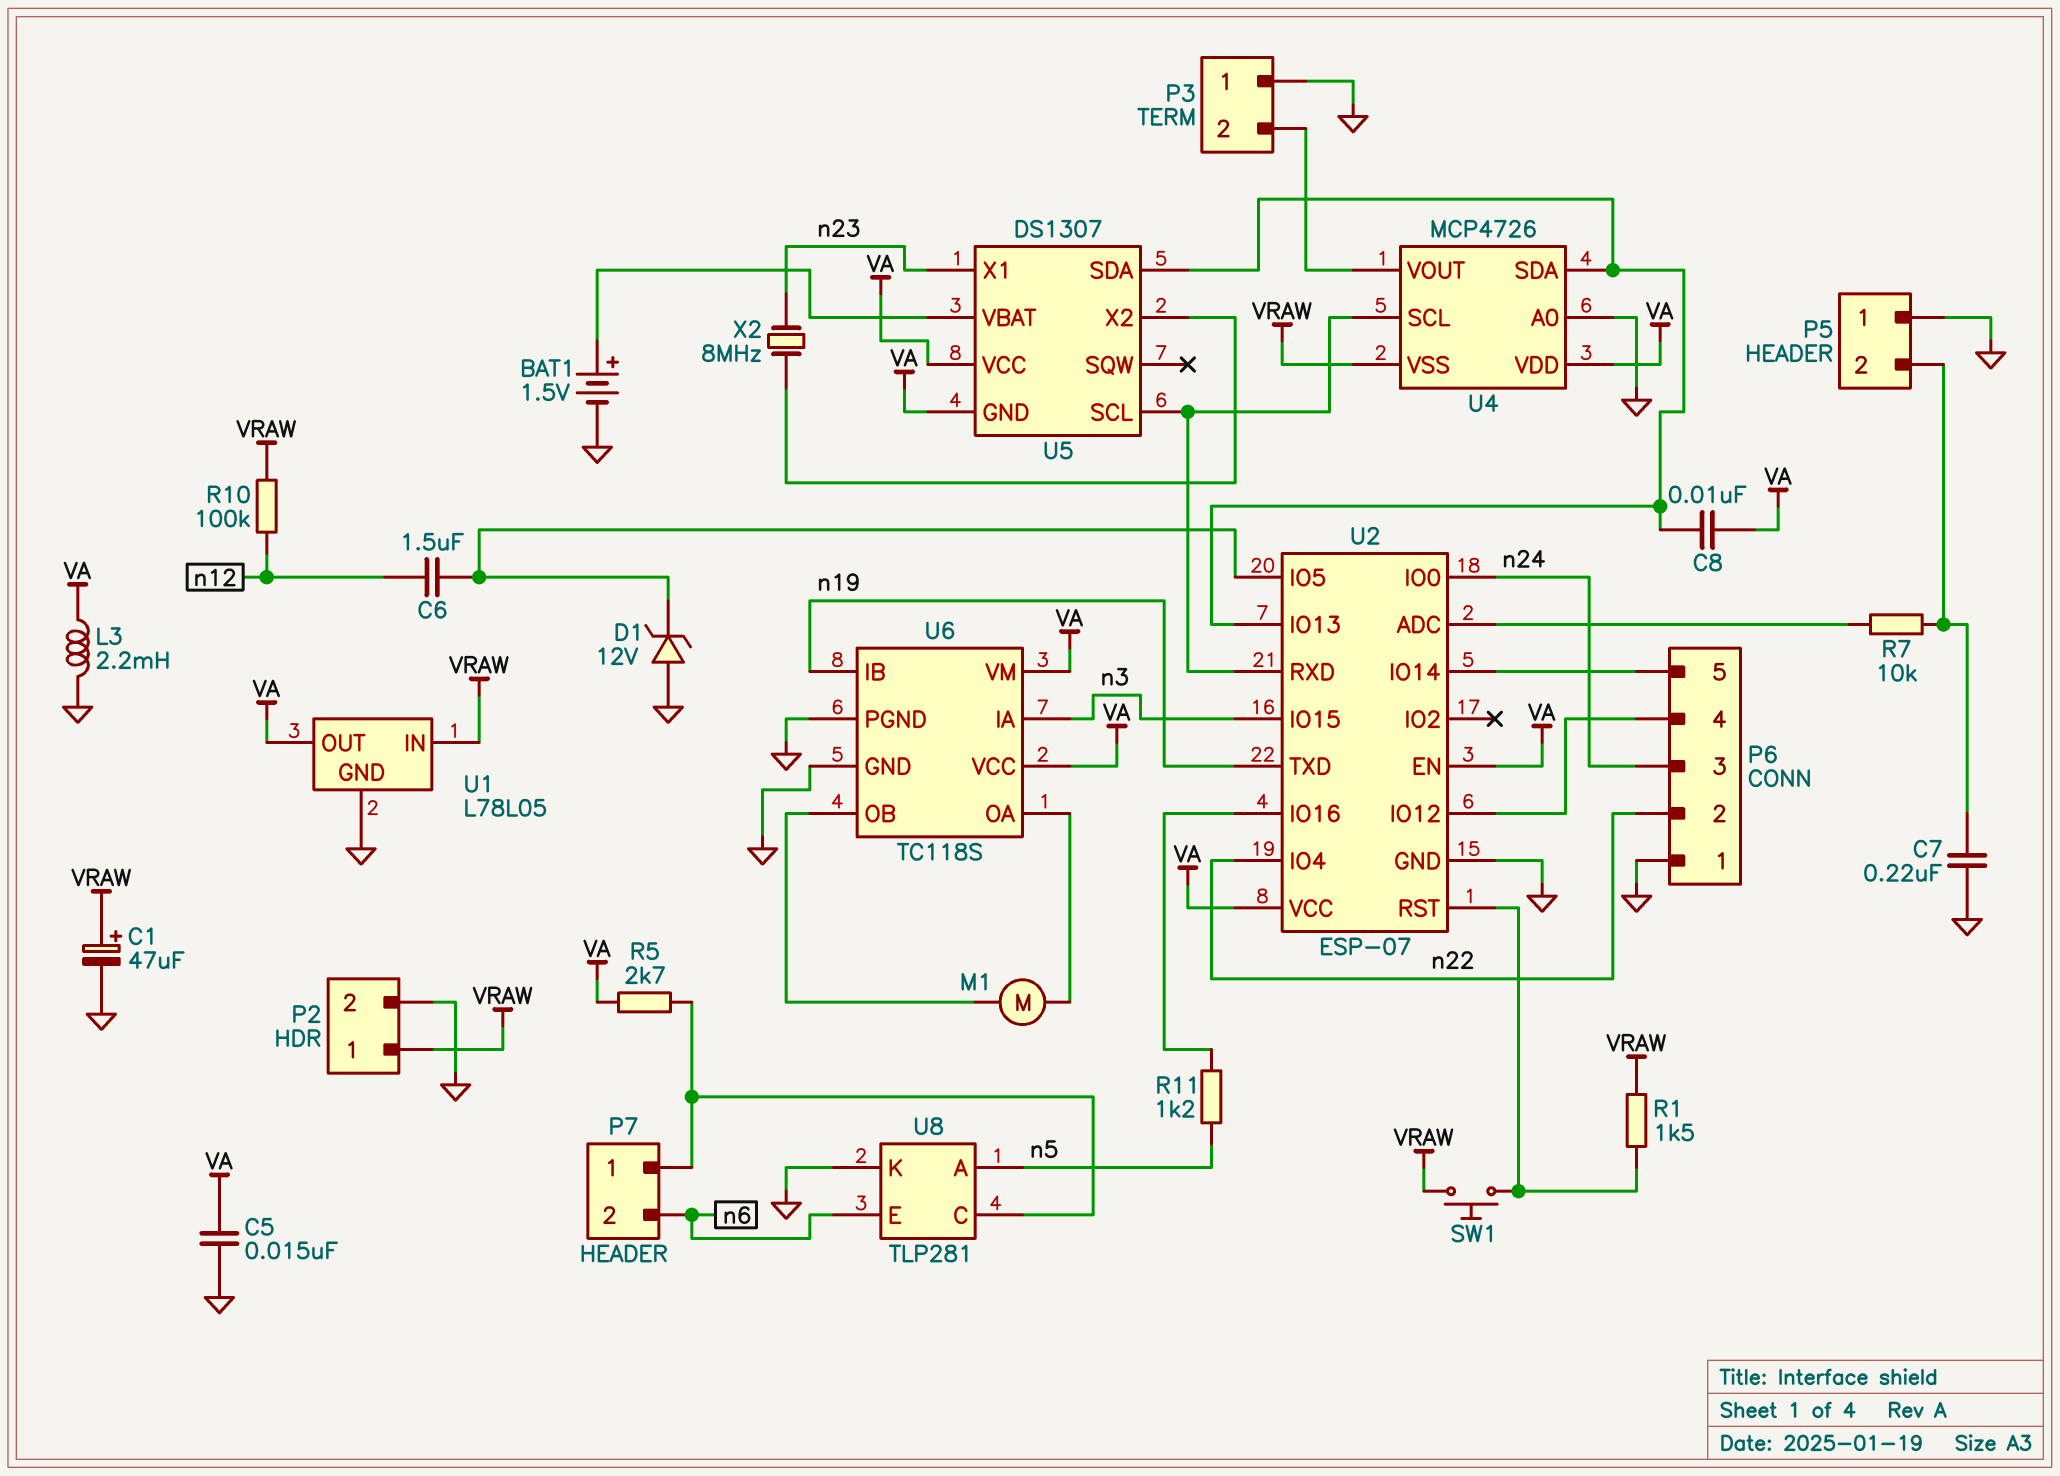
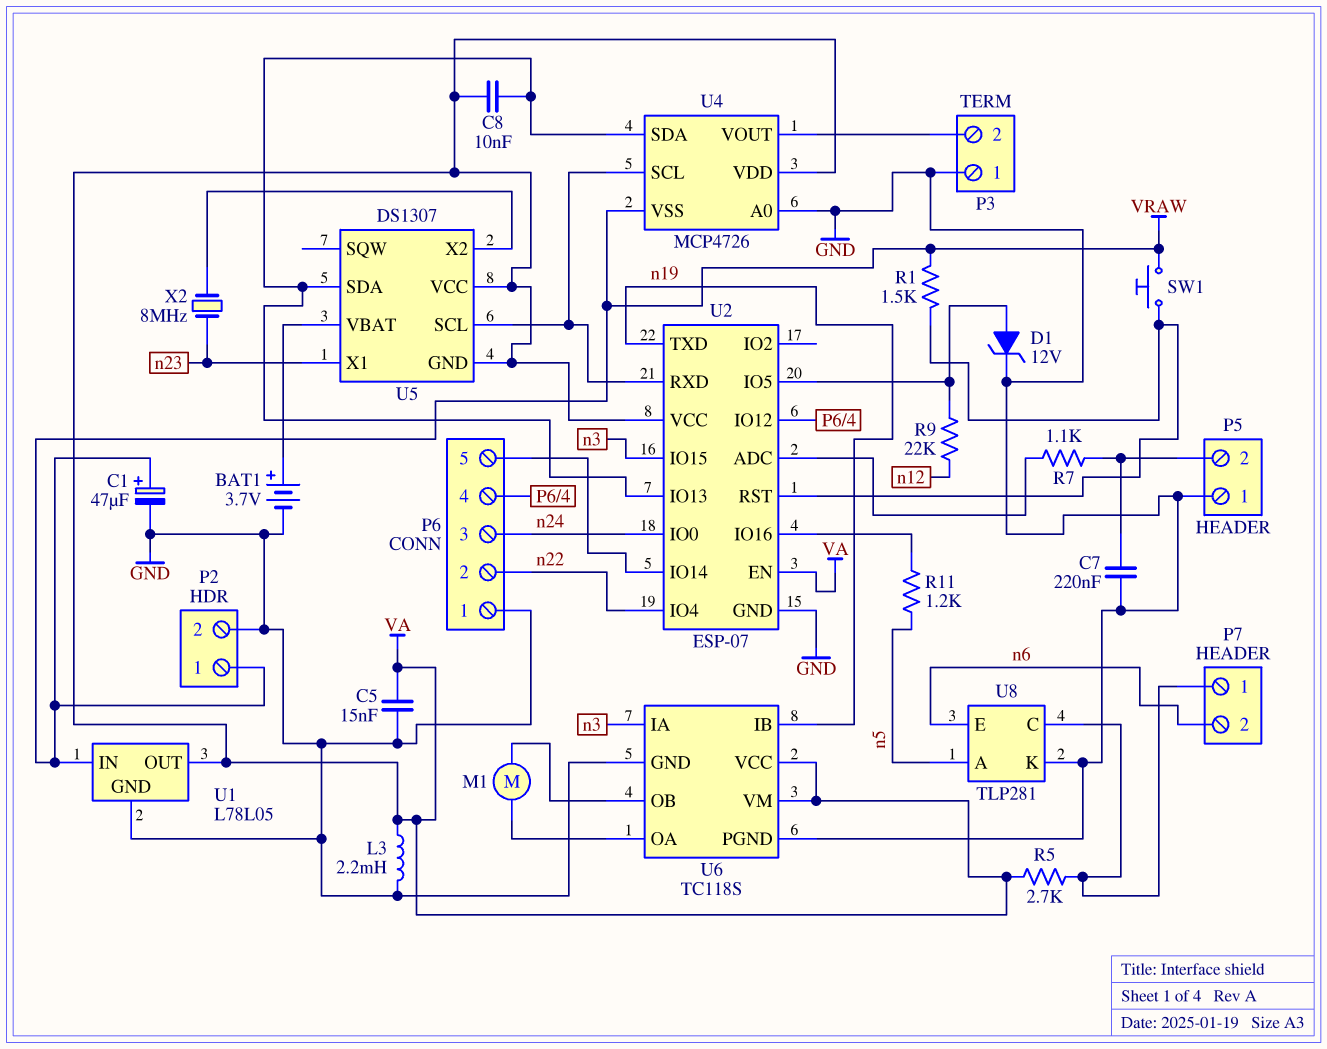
BAT1: 1.5V (plus U5/VBAT, minus GND) -> 3.7V (plus U5/VBAT, minus GND)
C6: 1.5uF (U2/IO5, n12) -> none
D1: zener 12V (A GND, K U2/IO5) -> zener 12V (A U2/IO5, K GND)
R7: 10k (P5/2, U2/ADC) -> 1.1k (P5/2, U2/ADC)
R9: none -> 22k (U2/IO5, n12)
R10: 100k (VRAW, n12) -> none

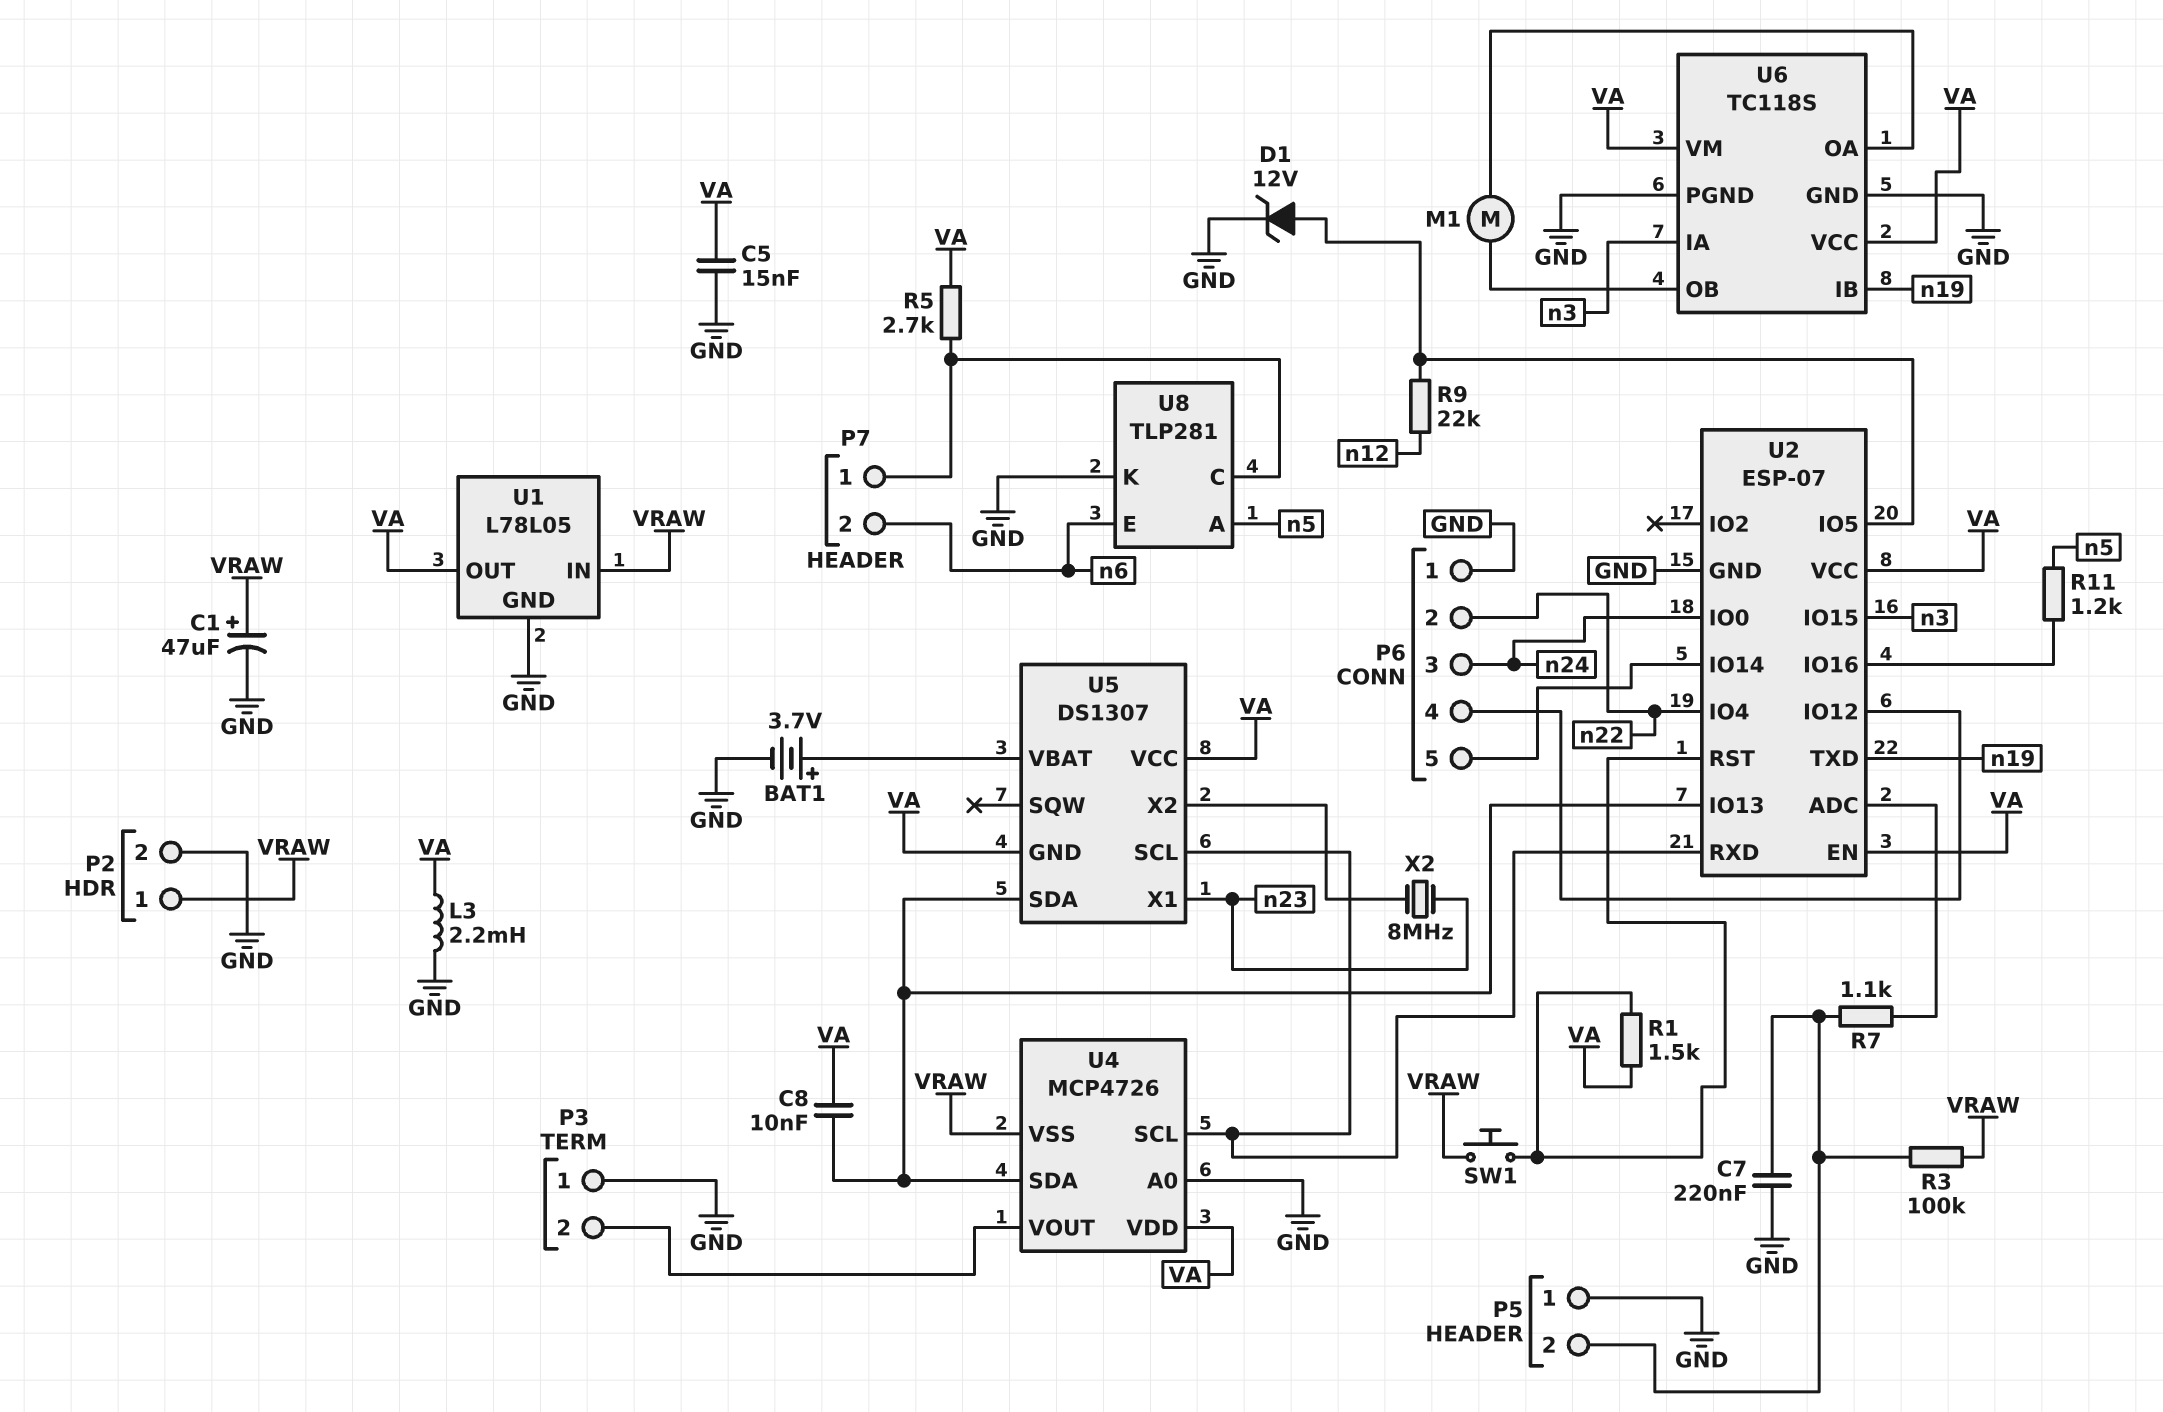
R1: 1.5k (U2/RST, VRAW) -> 1.5k (U2/RST, VA)
R3: none -> 100k (P5/2, VRAW)

